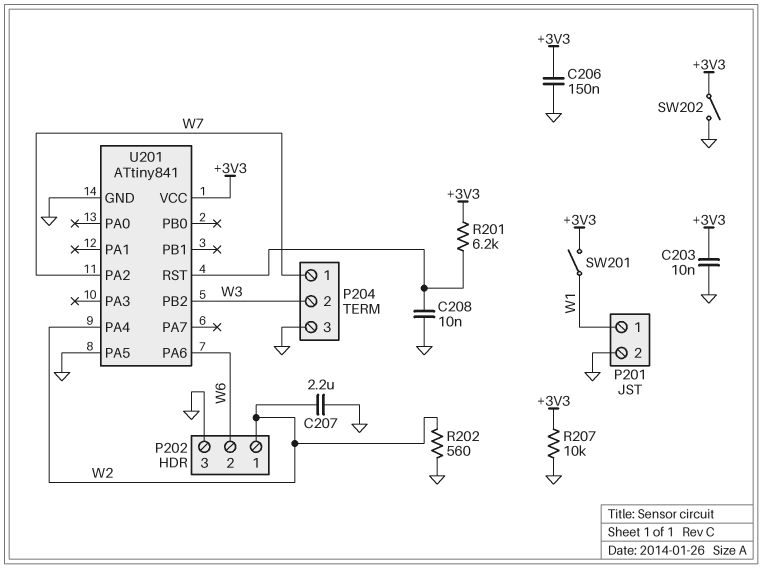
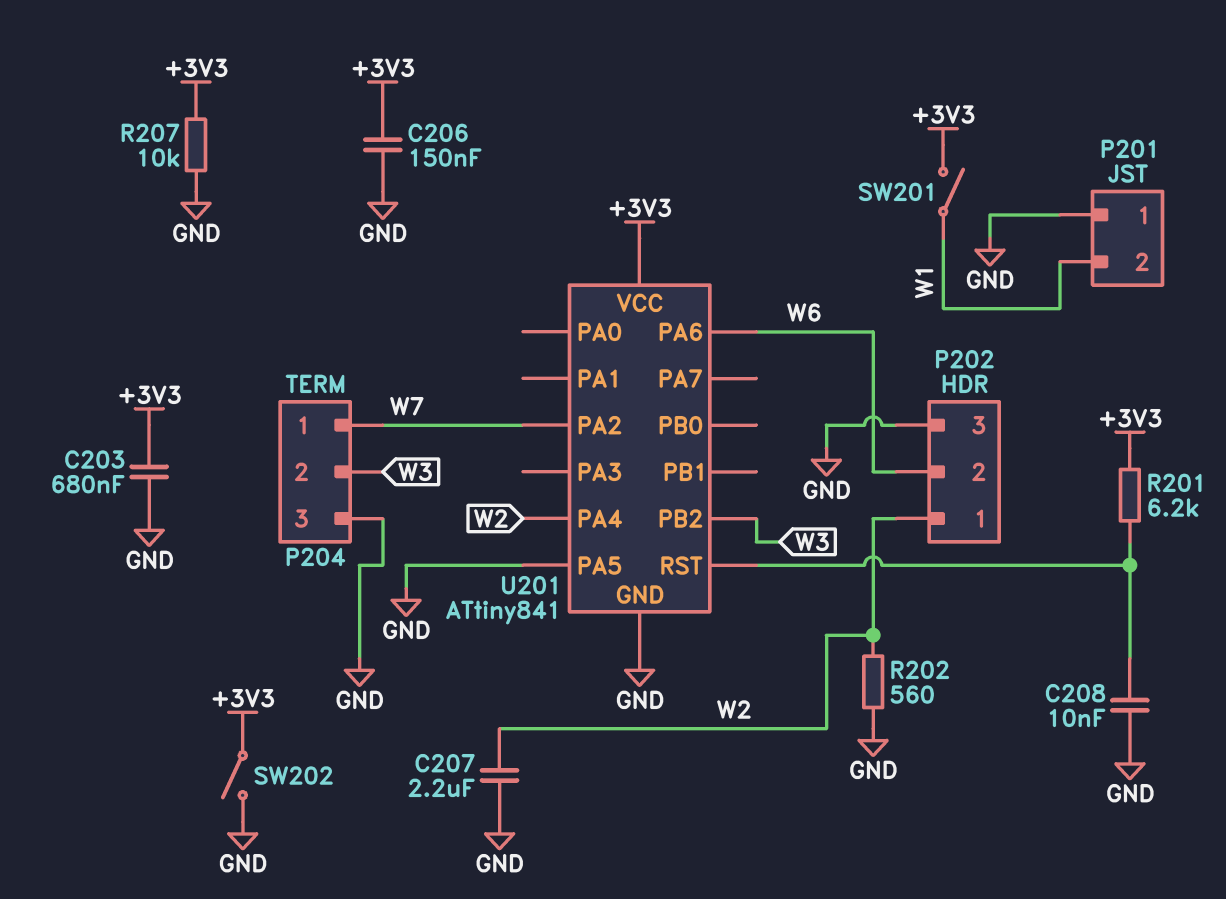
C203: 10nF (+3V3, GND) -> 680nF (+3V3, GND)
P201 pin 1: W1 -> GND
P201 pin 2: GND -> W1

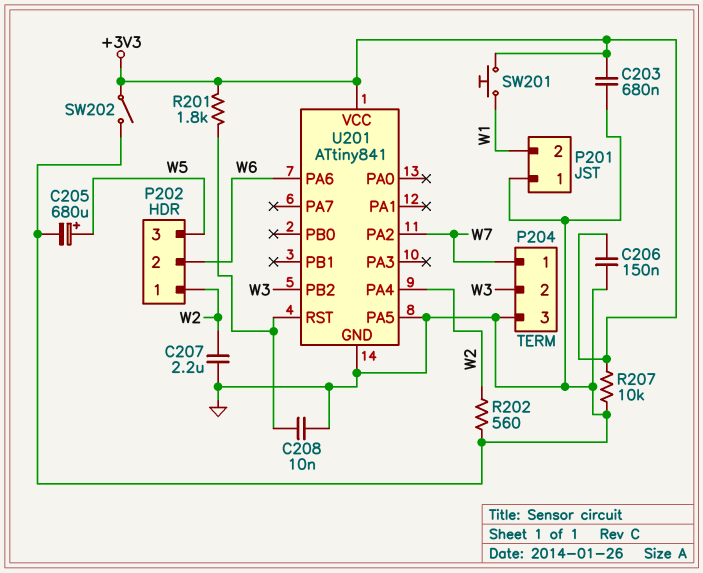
C205: none -> 680uF (plus W5, minus GND)
P202 pin 3: GND -> W5
R201: 6.2k (+3V3, U201/RST) -> 1.8k (+3V3, U201/RST)
SW201: switch (+3V3, W1) -> button (+3V3, W1)

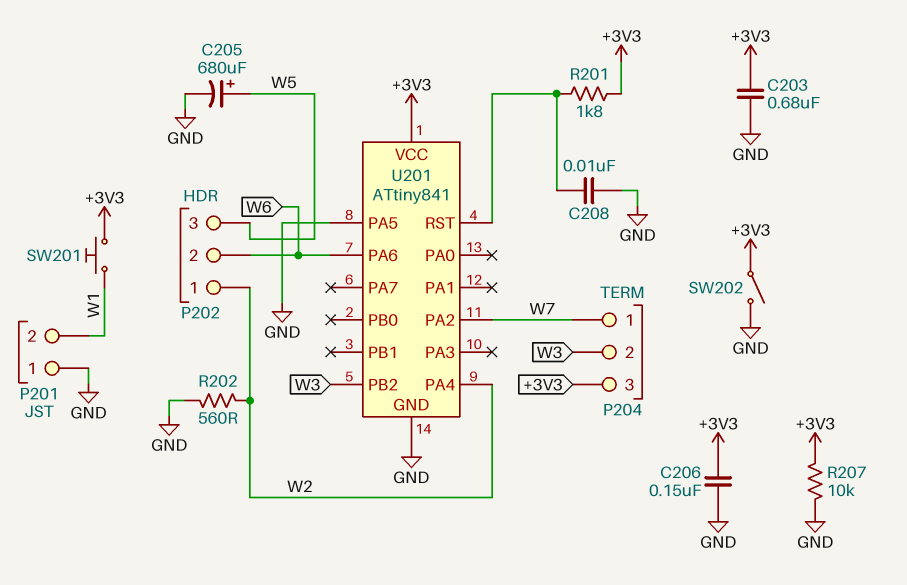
C207: 2.2uF (GND, W2) -> none
P204 pin 3: GND -> +3V3

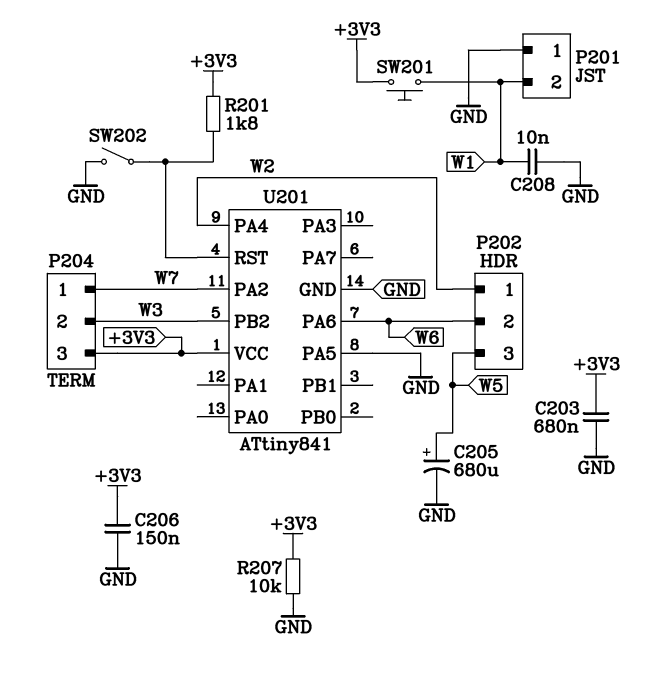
C208: 10nF (GND, U201/RST) -> 10nF (GND, W1)
R202: 560 (GND, W2) -> none
SW202: switch (+3V3, GND) -> switch (GND, U201/RST)

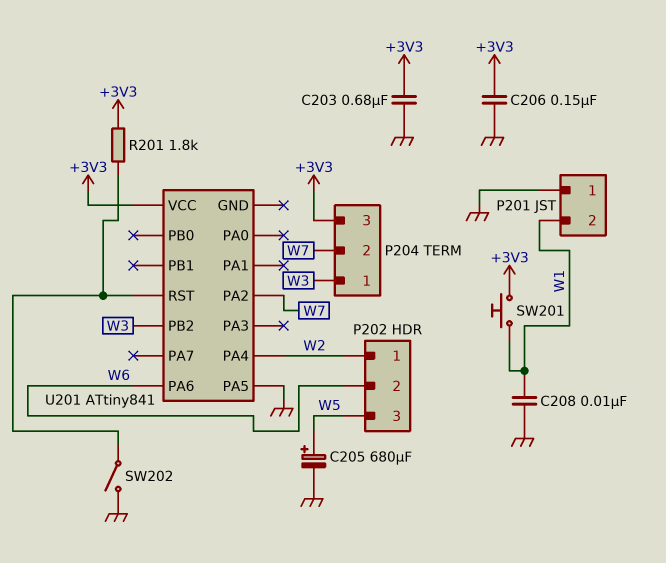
P204 pin 1: W7 -> W3
P204 pin 2: W3 -> W7
R207: 10k (+3V3, GND) -> none
U201 pin GND: GND -> none

